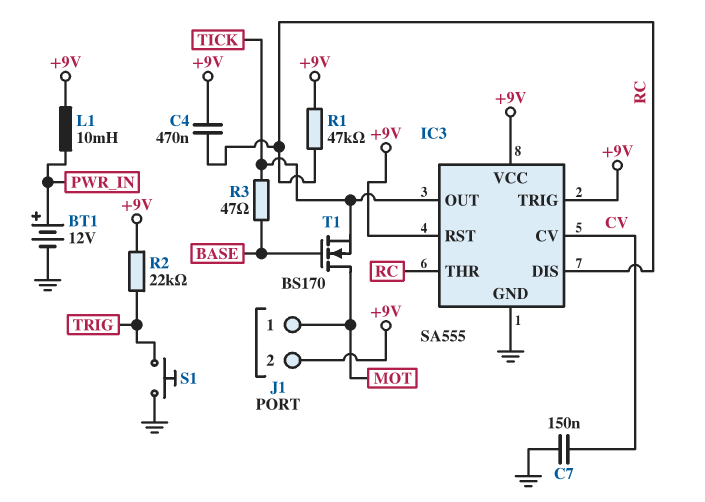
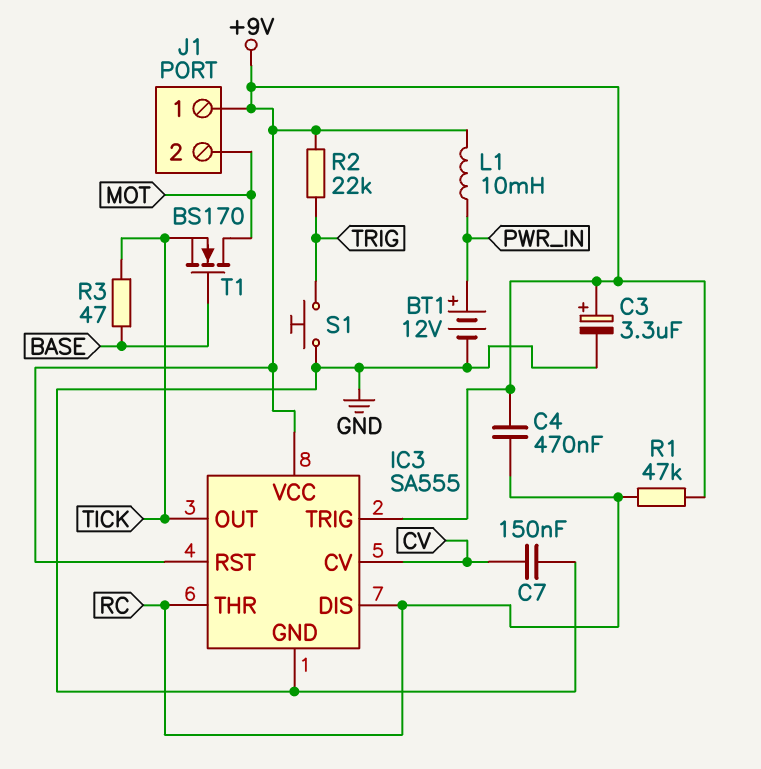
C3: none -> 3.3uF (plus +9V, minus GND)
J1 pin 1: MOT -> +9V
J1 pin 2: +9V -> MOT

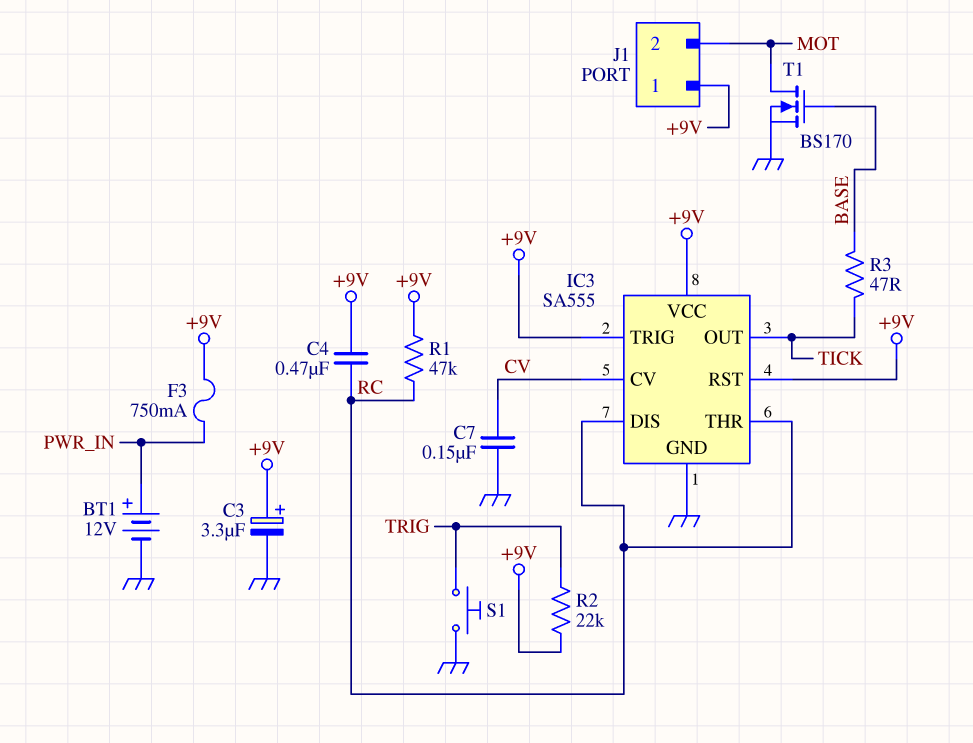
F3: none -> 750mA (+9V, PWR_IN)
L1: 10mH (+9V, PWR_IN) -> none
T1: NMOS BS170 (G BASE, D MOT, S TICK) -> NMOS BS170 (G BASE, D MOT, S GND)

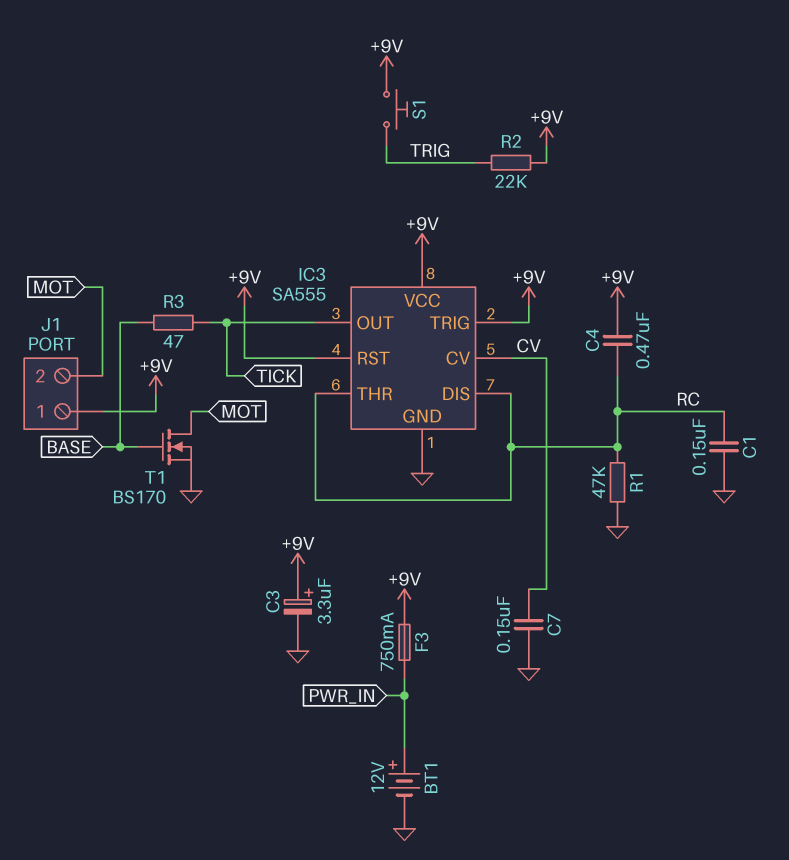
C1: none -> 150nF (GND, RC)
R1: 47k (+9V, RC) -> 47k (GND, RC)
S1: button (GND, TRIG) -> button (+9V, TRIG)

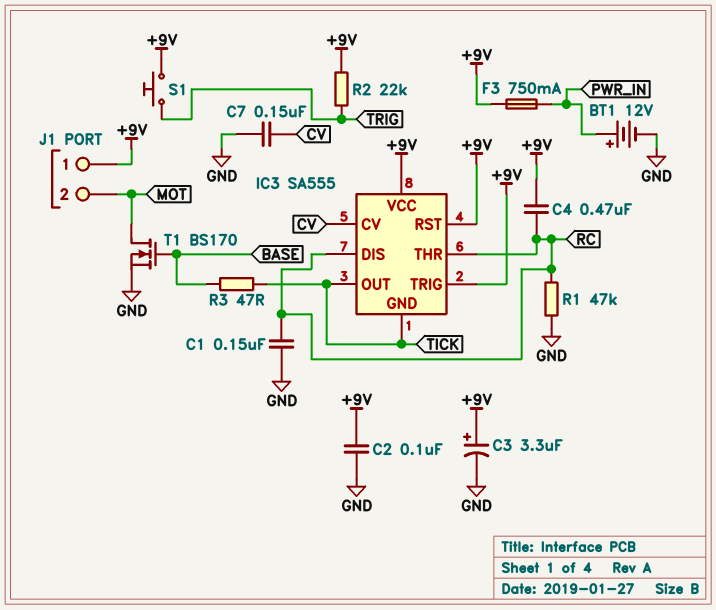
C2: none -> 100nF (+9V, GND)
IC3 pin GND: GND -> TICK

